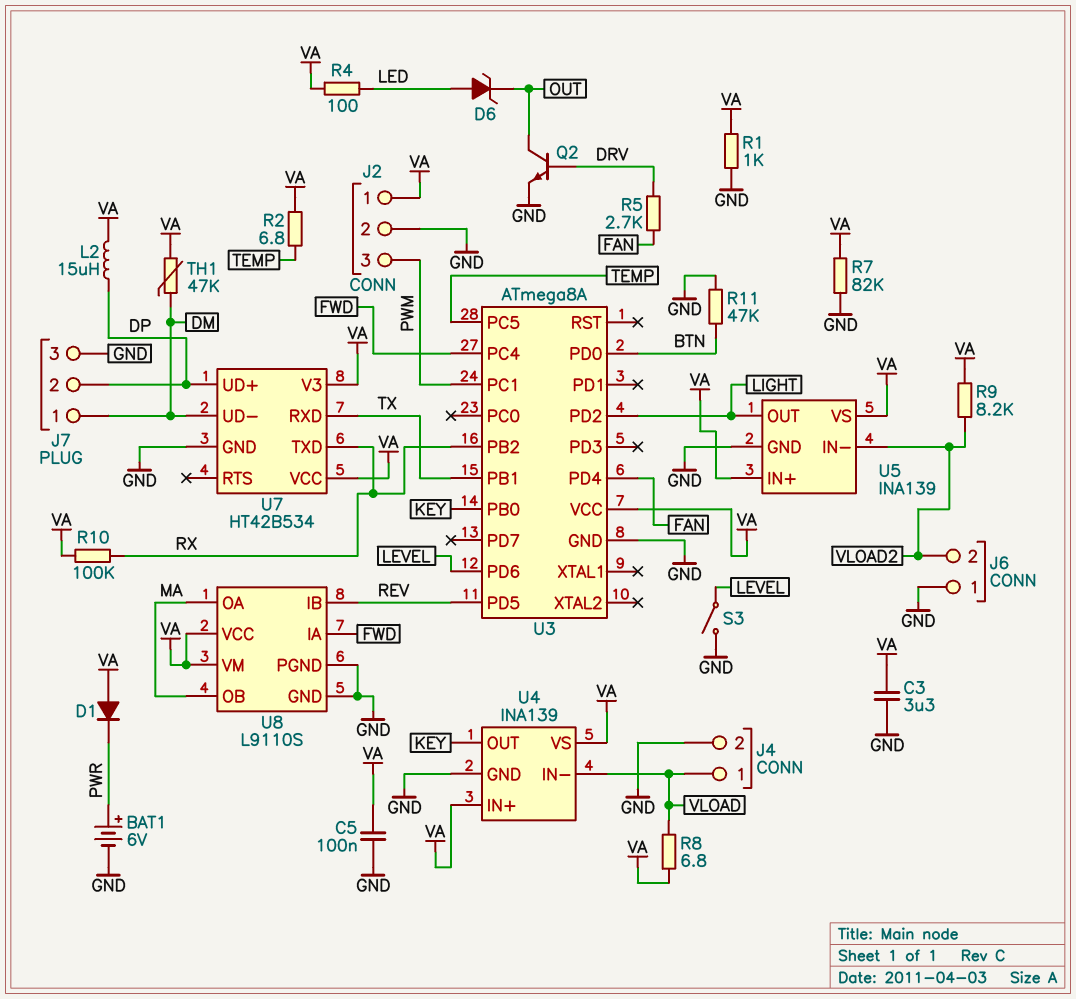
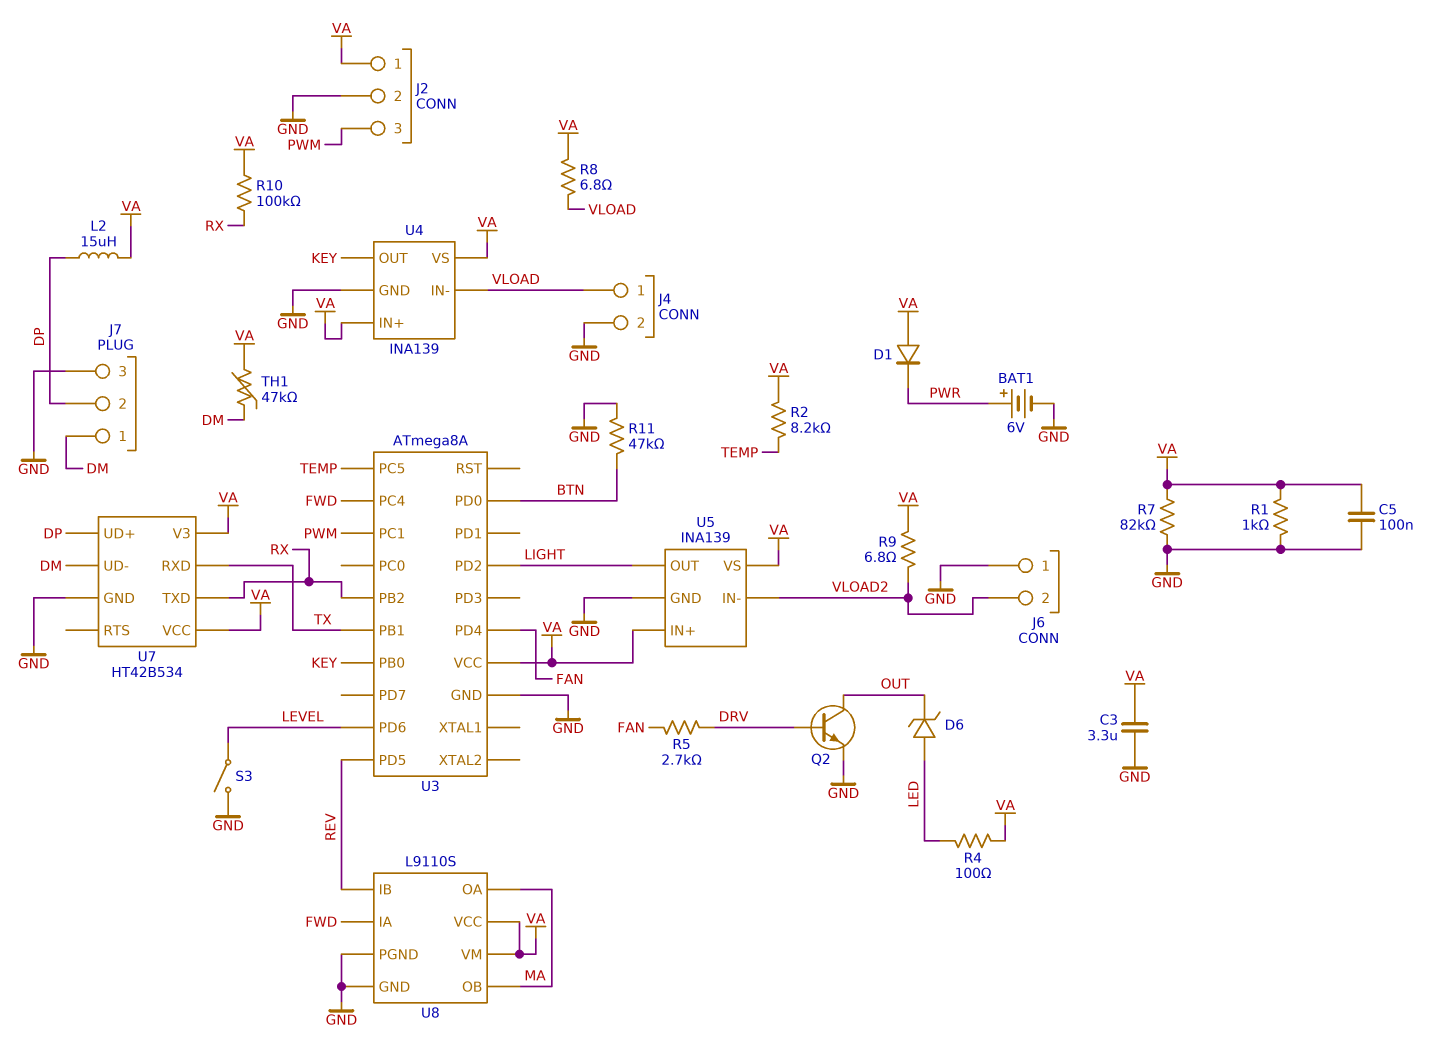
R2: 6.8 (TEMP, VA) -> 8.2k (TEMP, VA)
R9: 8.2k (VA, VLOAD2) -> 6.8 (VA, VLOAD2)

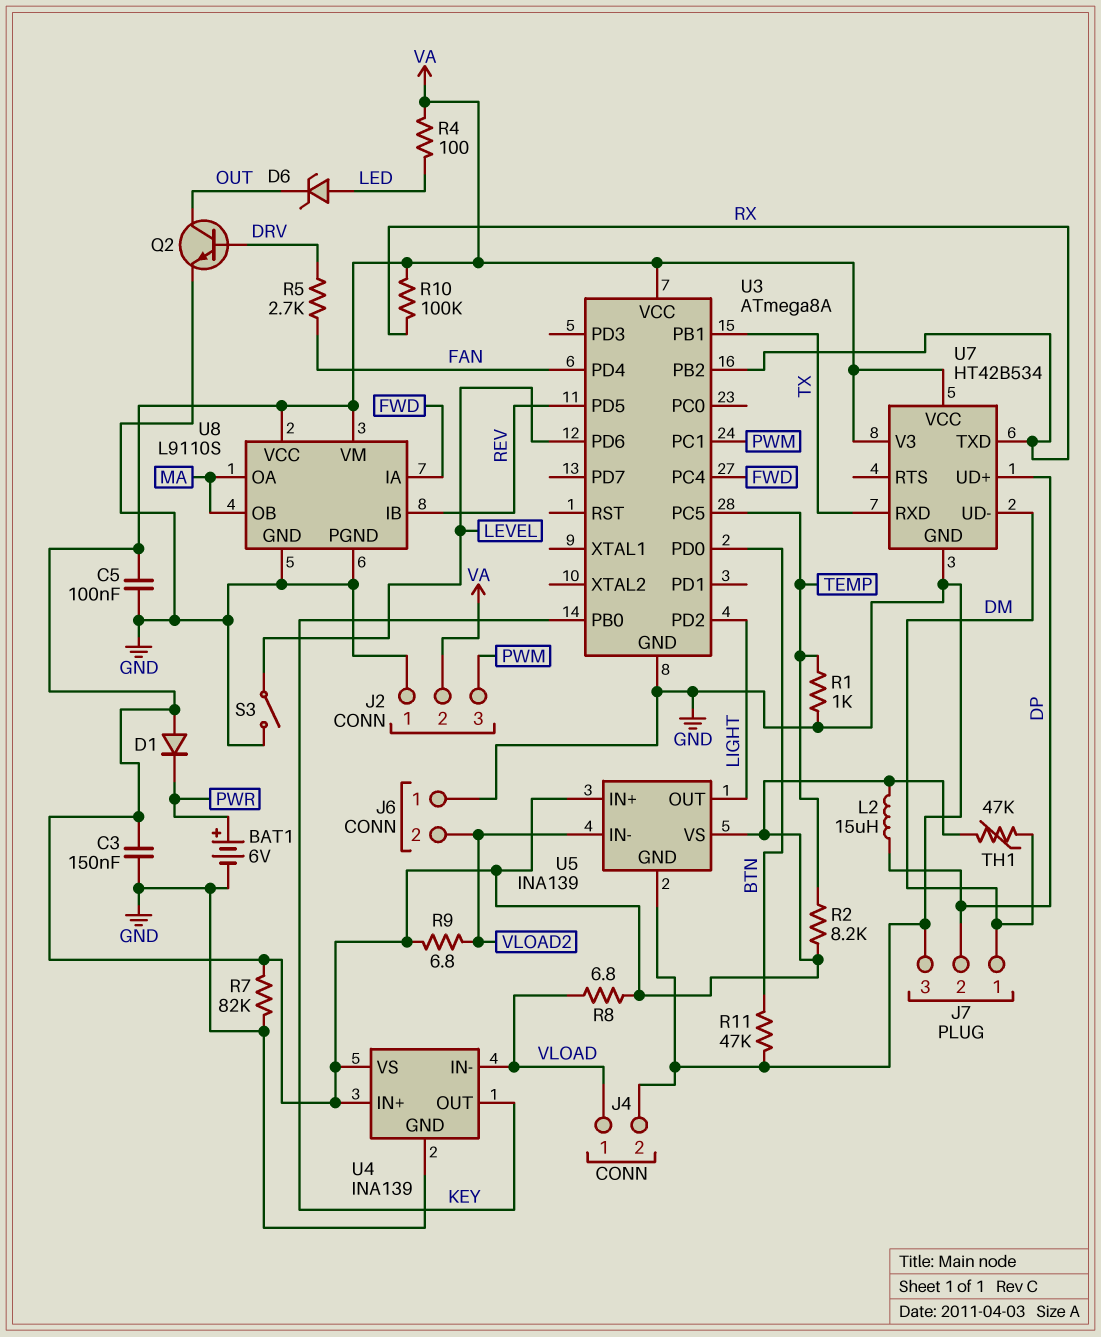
C3: 3.3uF (GND, VA) -> 150nF (GND, VA)
J2 pin 1: VA -> GND
J2 pin 2: GND -> VA
R1: 1k (GND, VA) -> 1k (GND, TEMP)

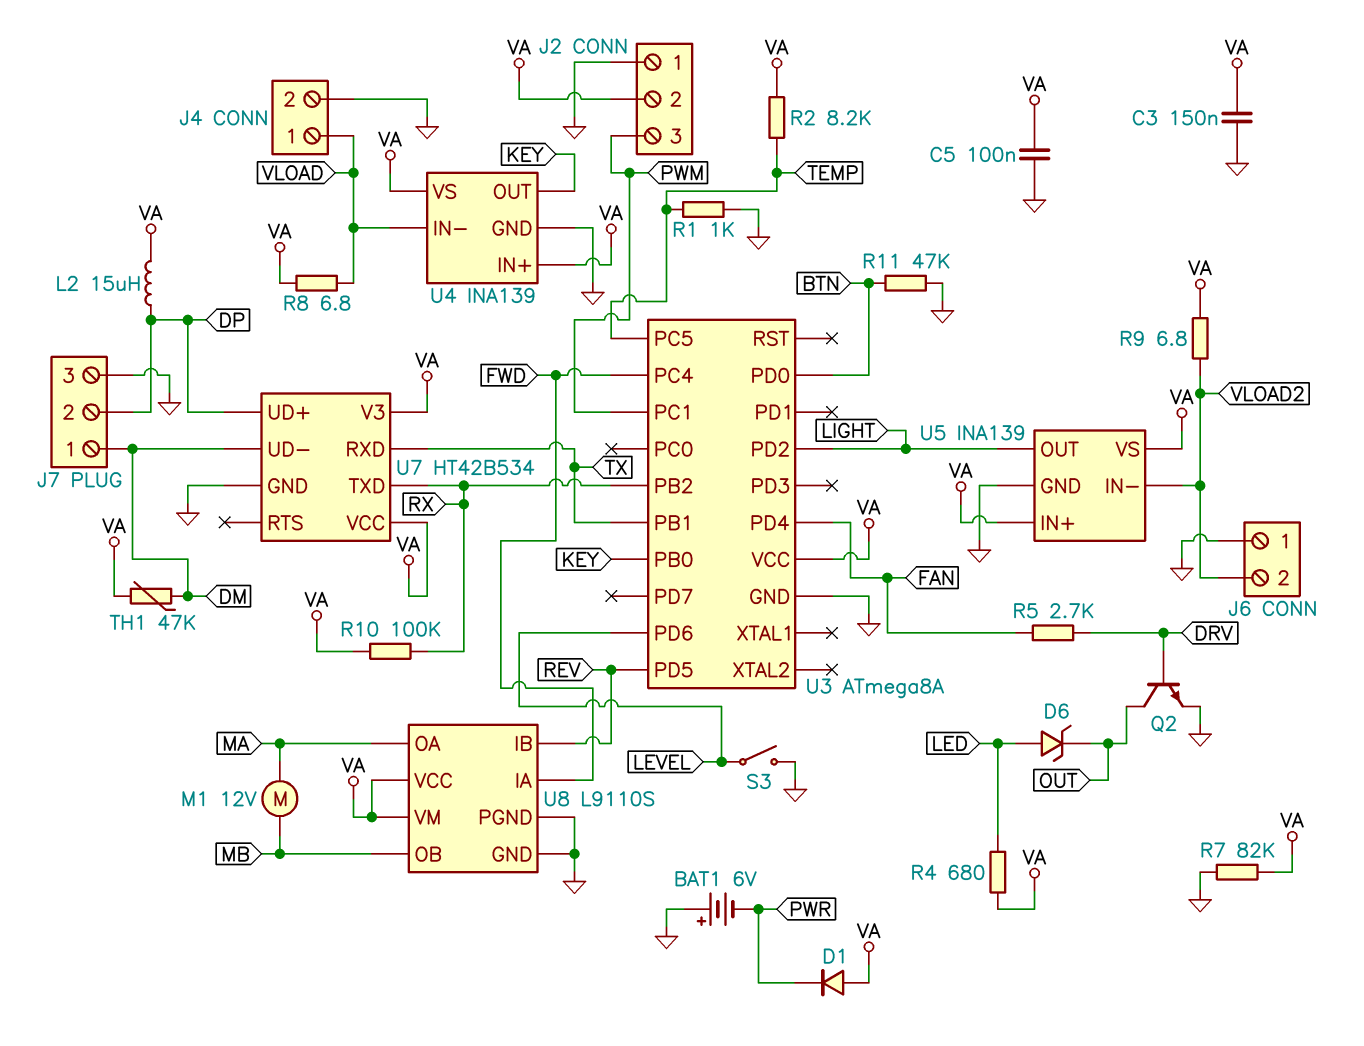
BAT1: 6V (plus PWR, minus GND) -> 6V (plus GND, minus PWR)
M1: none -> motor 12V (MA, MB)
R4: 100 (LED, VA) -> 680 (LED, VA)
U8 pin OB: MA -> MB

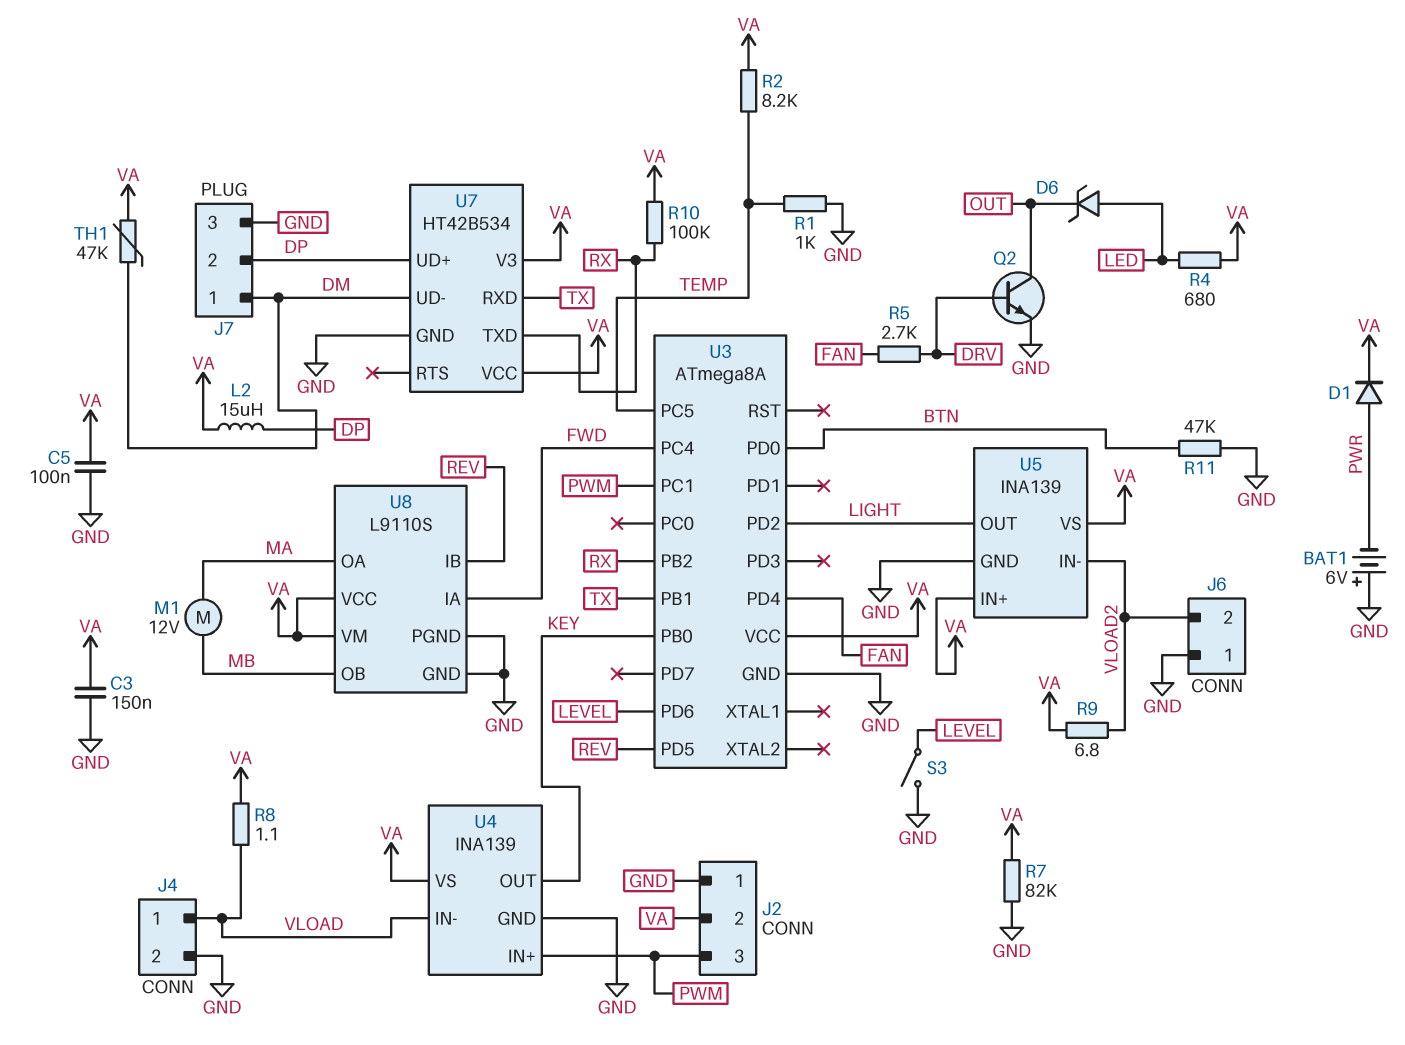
D1: diode (A VA, K PWR) -> diode (A PWR, K VA)
R8: 6.8 (VA, VLOAD) -> 1.1 (VA, VLOAD)
U4 pin IN+: VA -> PWM

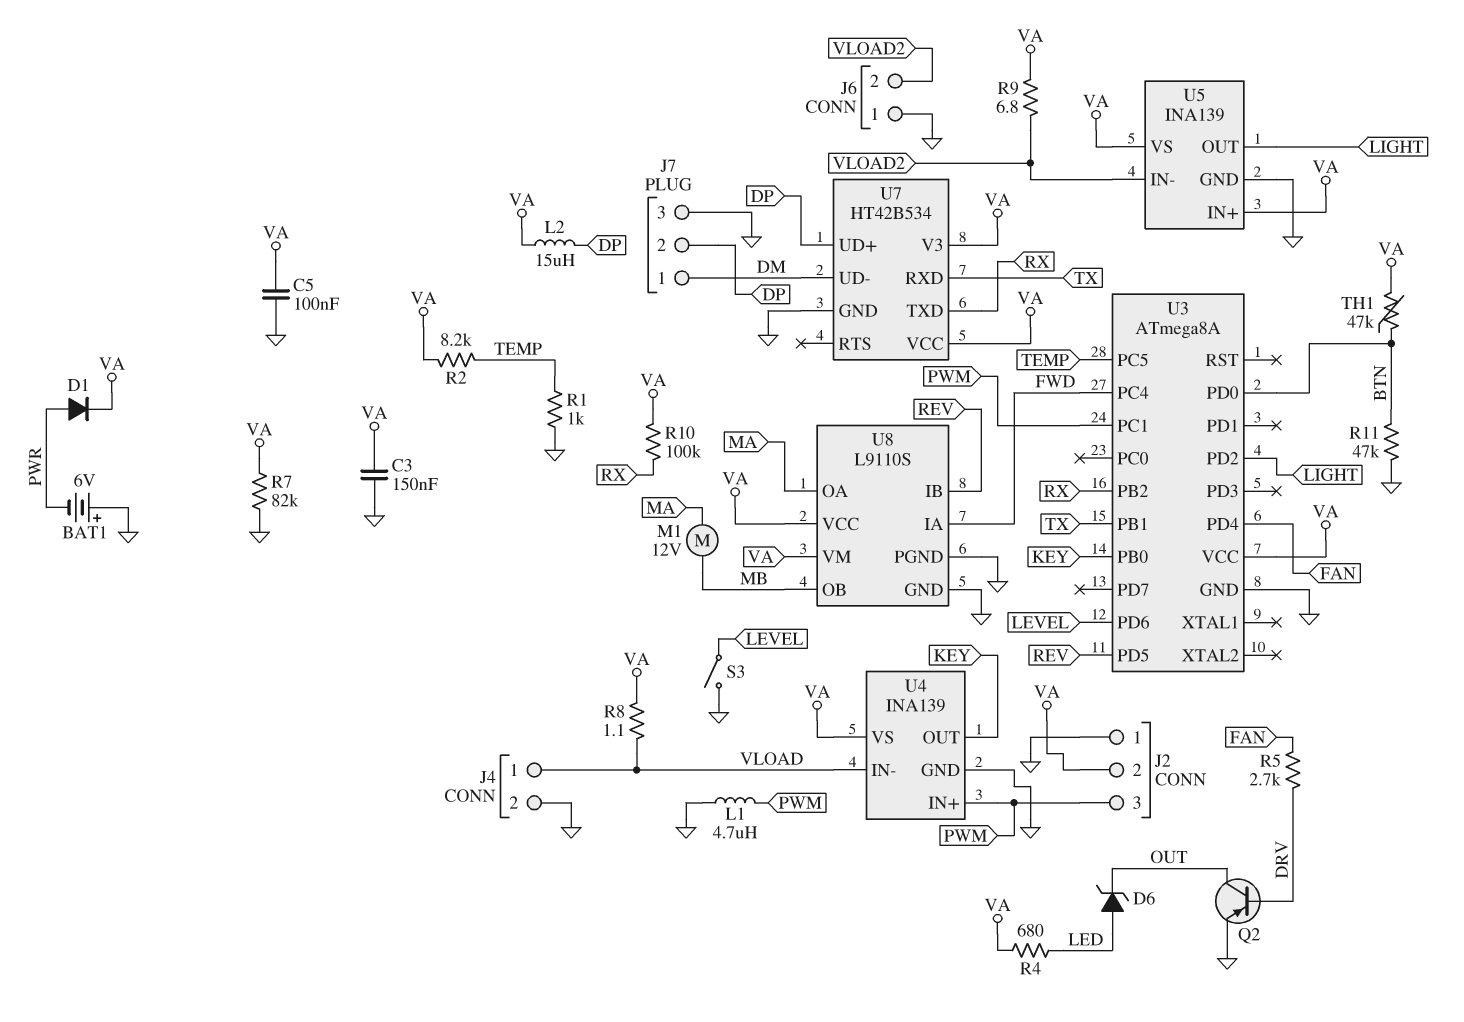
L1: none -> 4.7uH (GND, PWM)
Q2: NPN (B DRV, C OUT, E GND) -> PNP (B DRV, C OUT, E GND)
TH1: 47k (DM, VA) -> 47k (BTN, VA)

